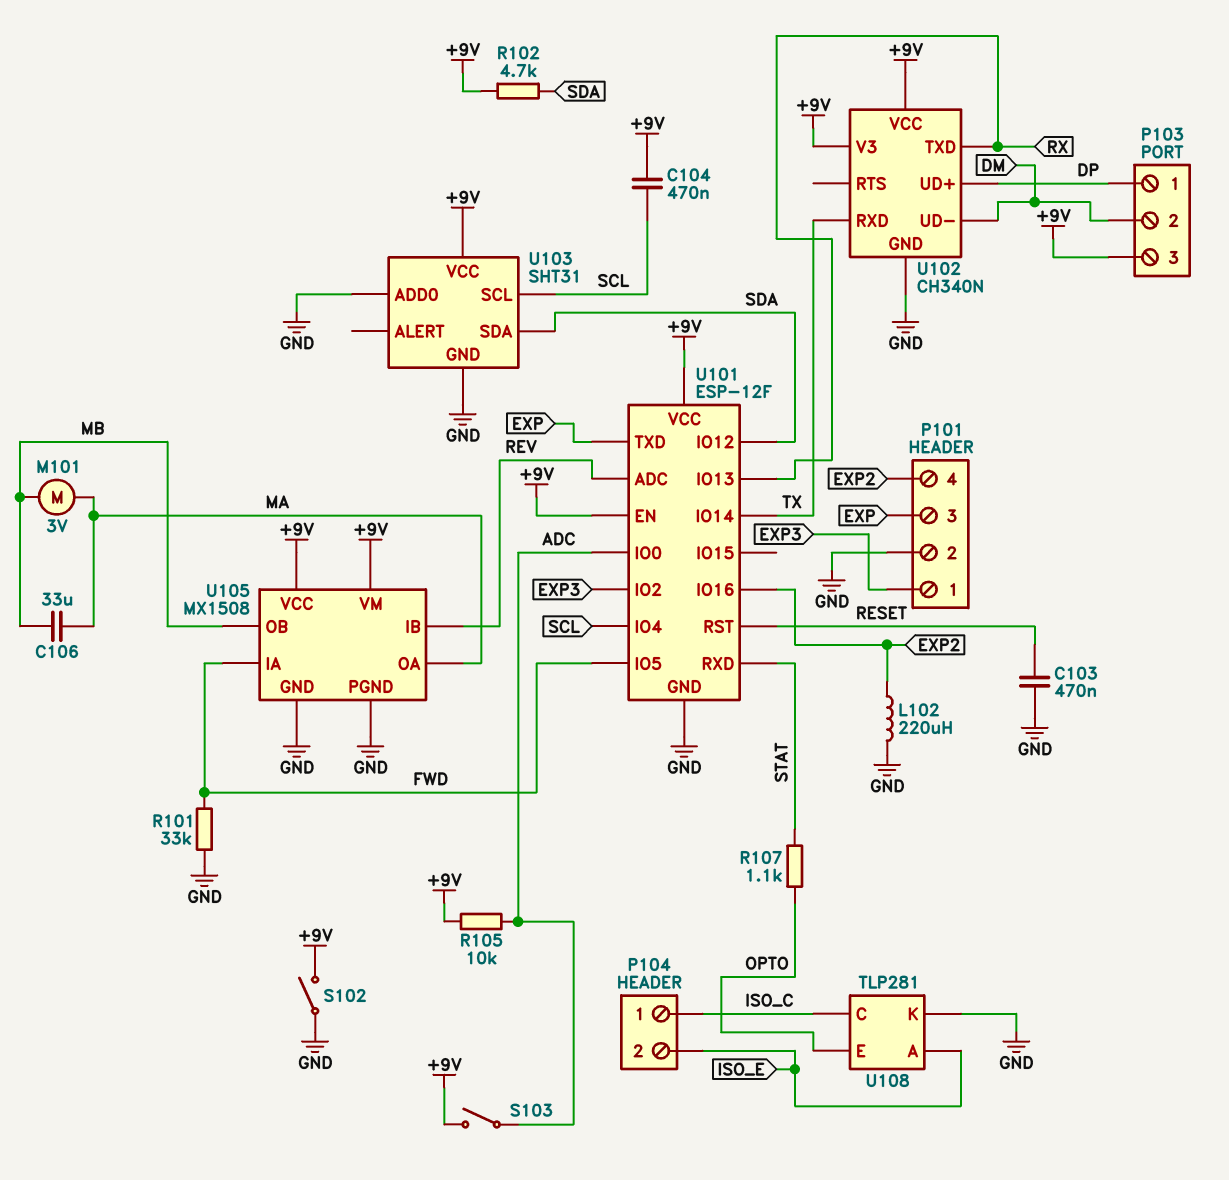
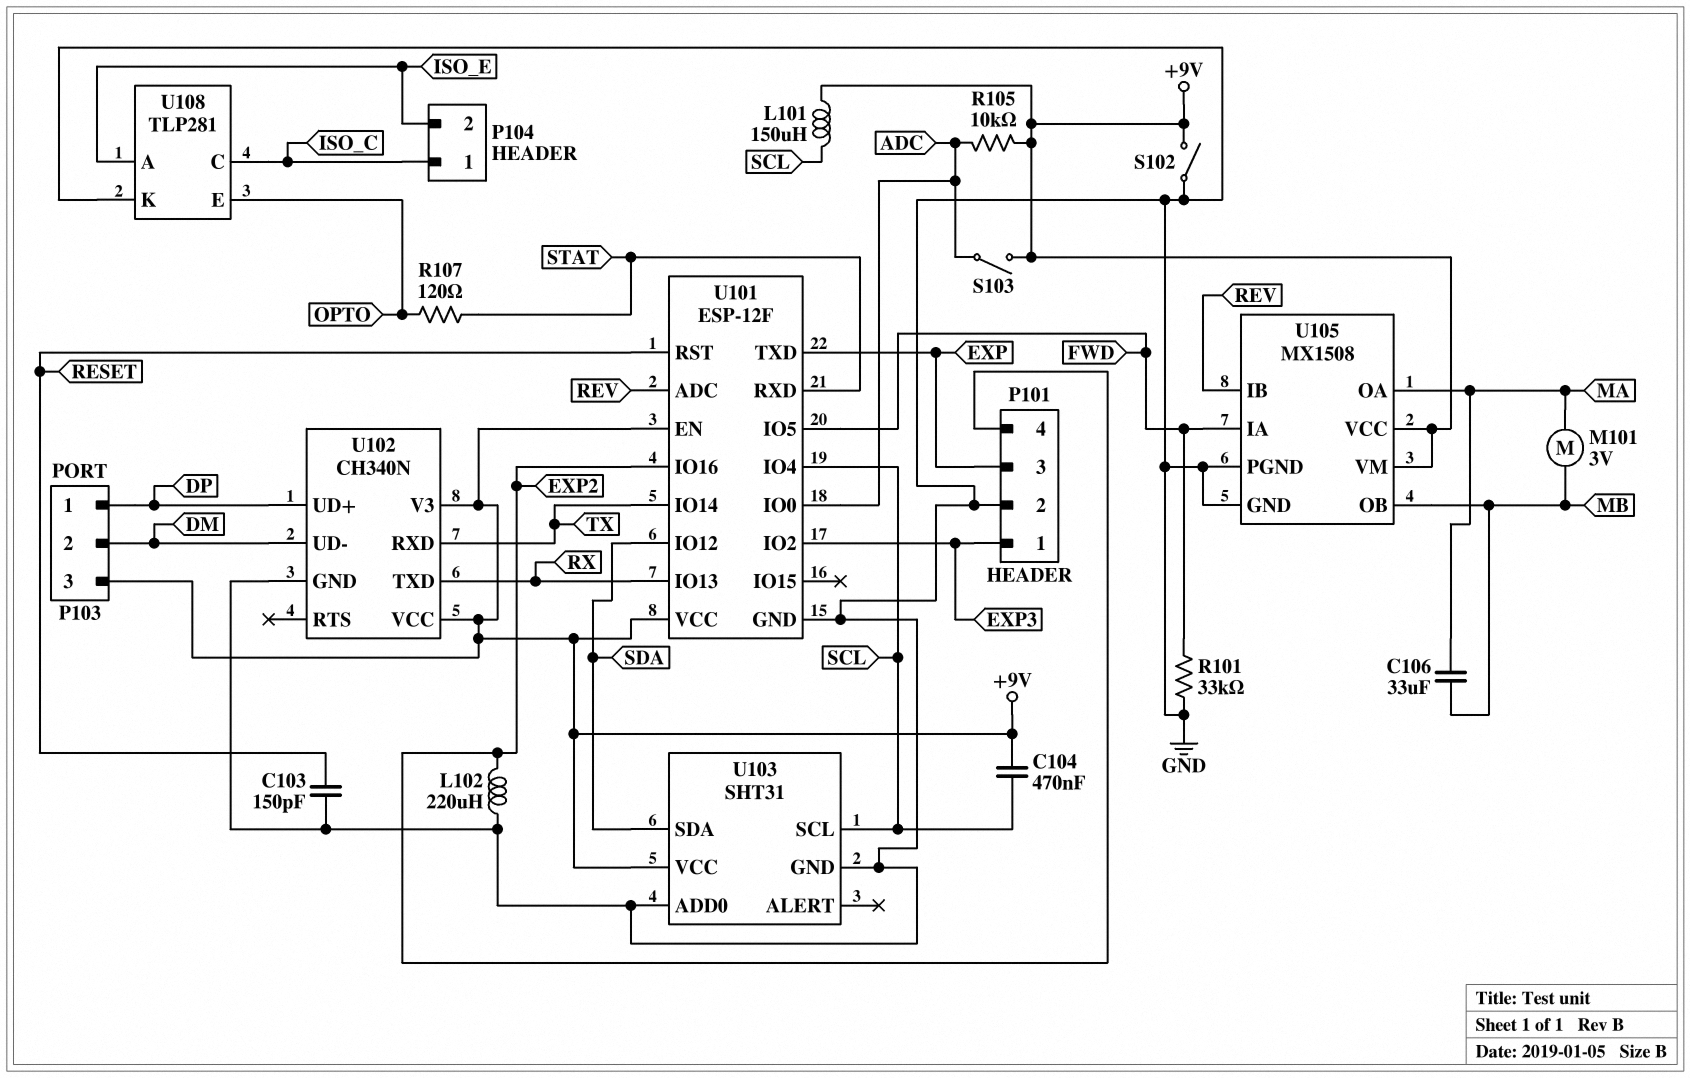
C103: 470nF (GND, RESET) -> 150pF (GND, RESET)
L101: none -> 150uH (+9V, SCL)
R102: 4.7k (+9V, SDA) -> none
R107: 1.1k (OPTO, STAT) -> 120 (OPTO, STAT)

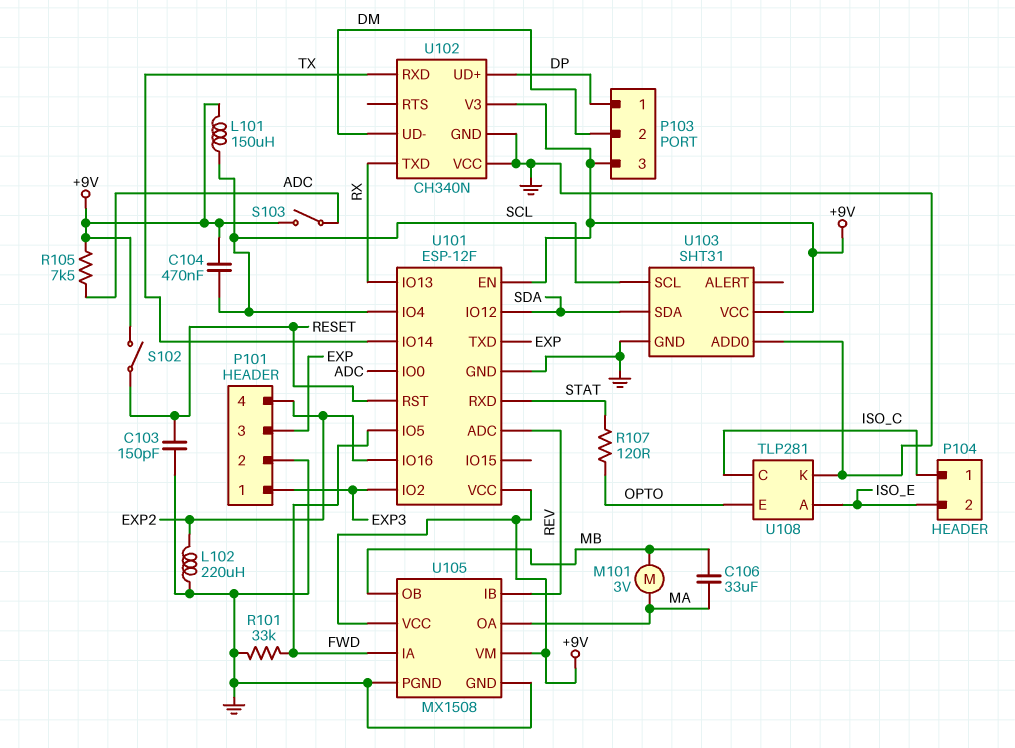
R105: 10k (+9V, ADC) -> 7.5k (+9V, ADC)
S102: switch (+9V, GND) -> switch (+9V, RESET)
U102 pin VCC: +9V -> GND

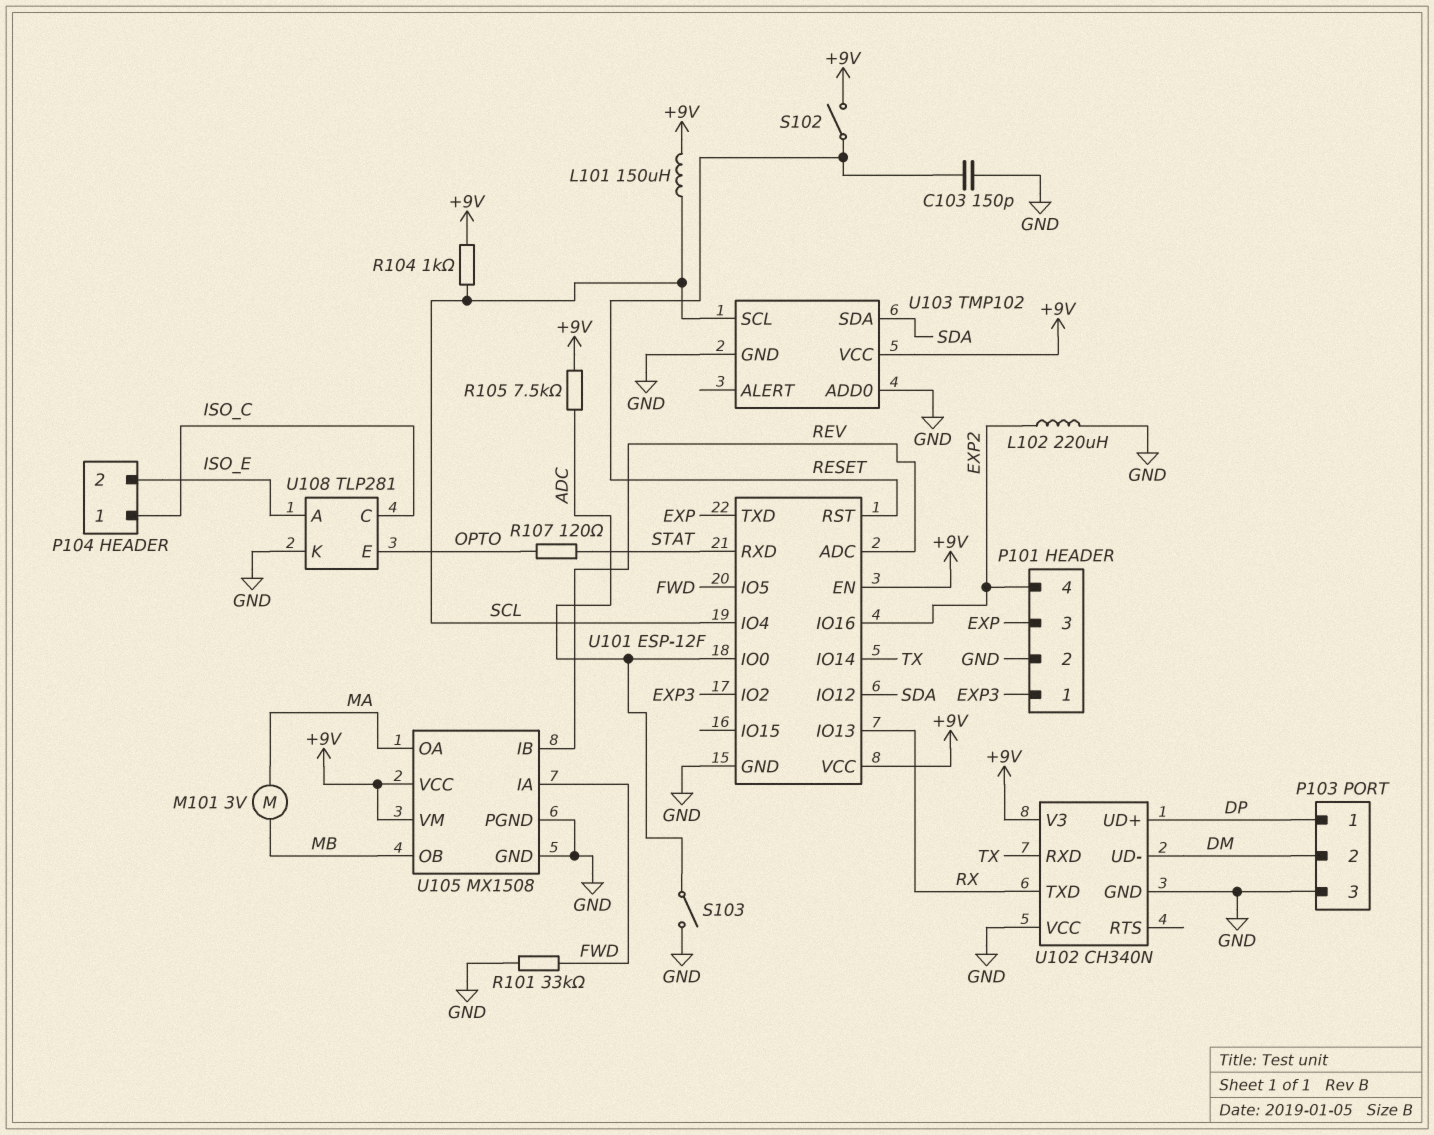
C104: 470nF (+9V, SCL) -> none
C106: 33uF (MA, MB) -> none
P103 pin 3: +9V -> GND
R104: none -> 1k (+9V, SCL)
S103: switch (+9V, ADC) -> switch (ADC, GND)
U103: SHT31 -> TMP102

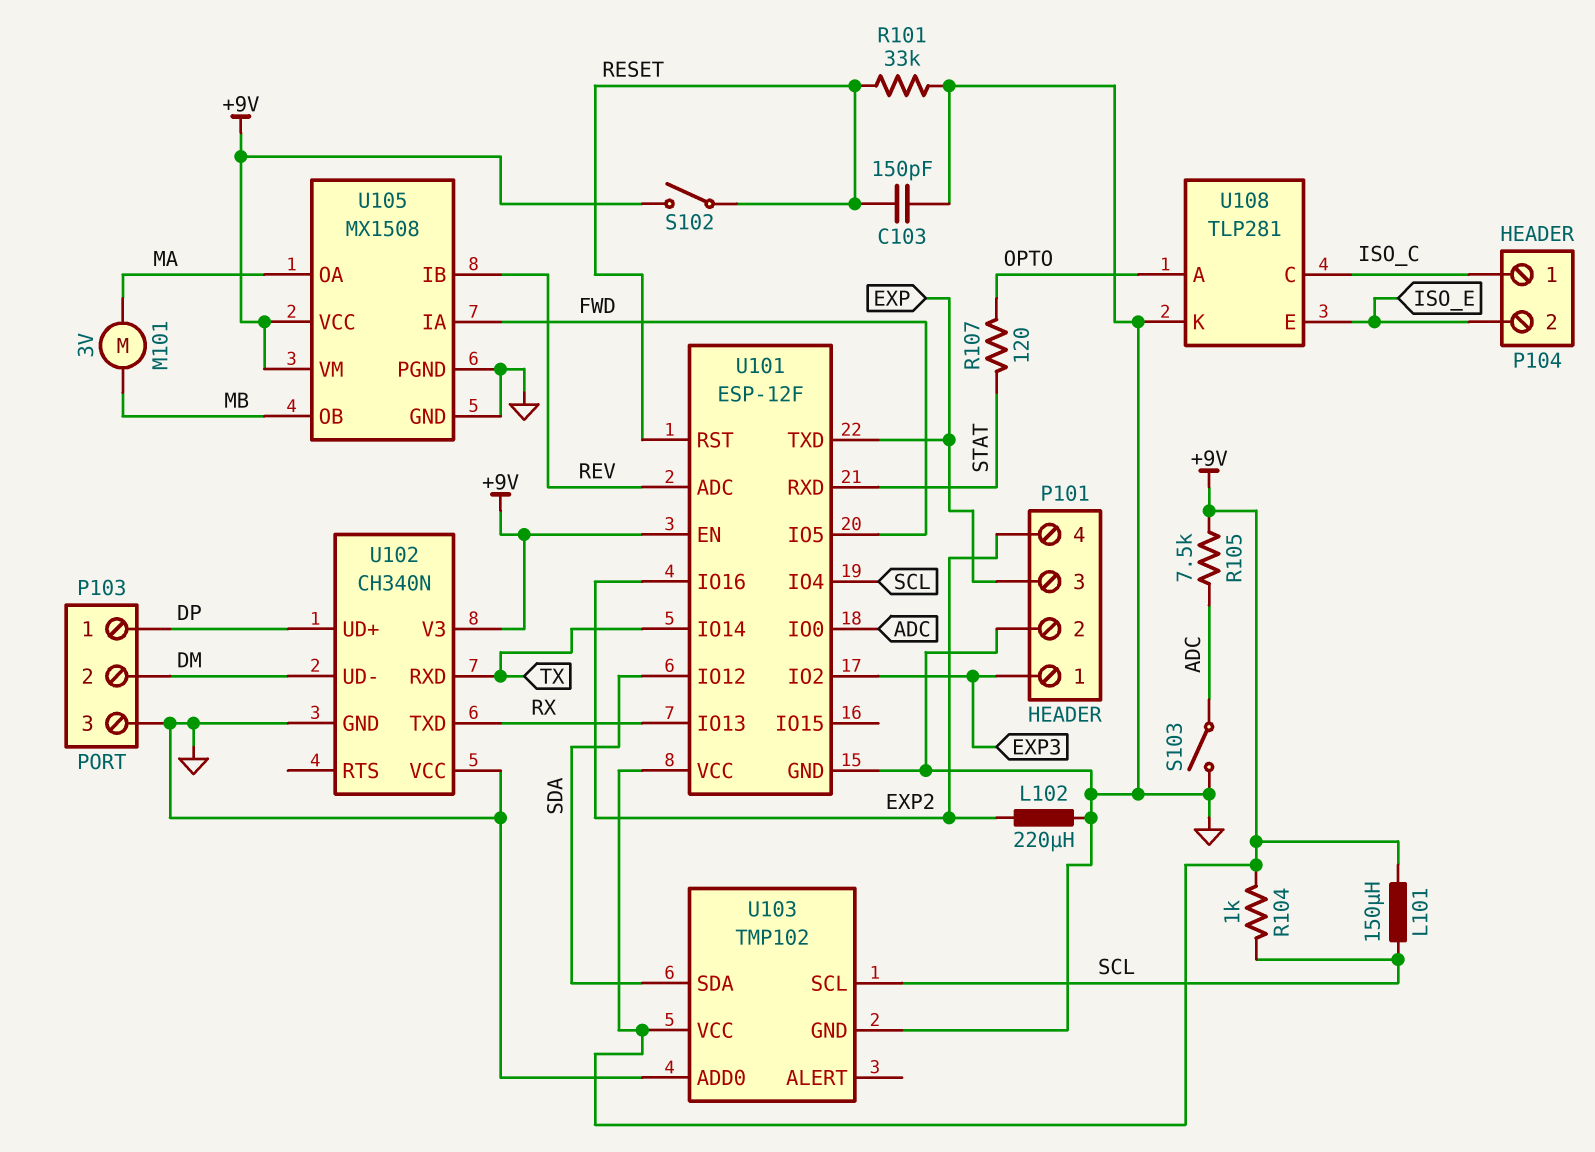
R101: 33k (FWD, GND) -> 33k (GND, RESET)
U108 pin A: ISO_E -> OPTO
U108 pin E: OPTO -> ISO_E

